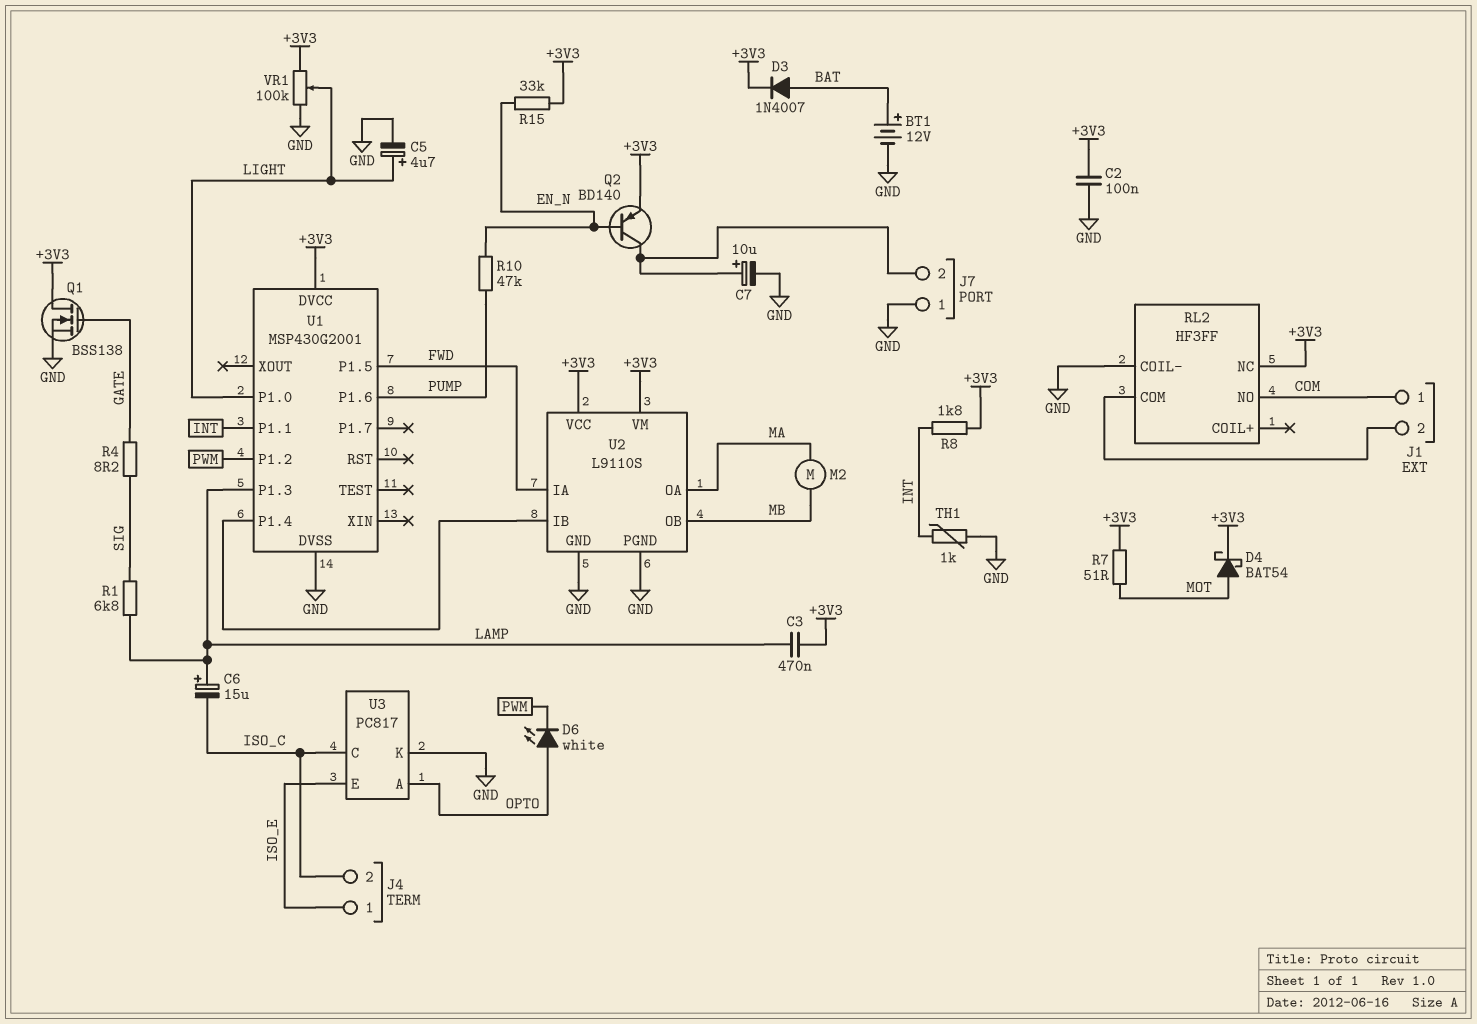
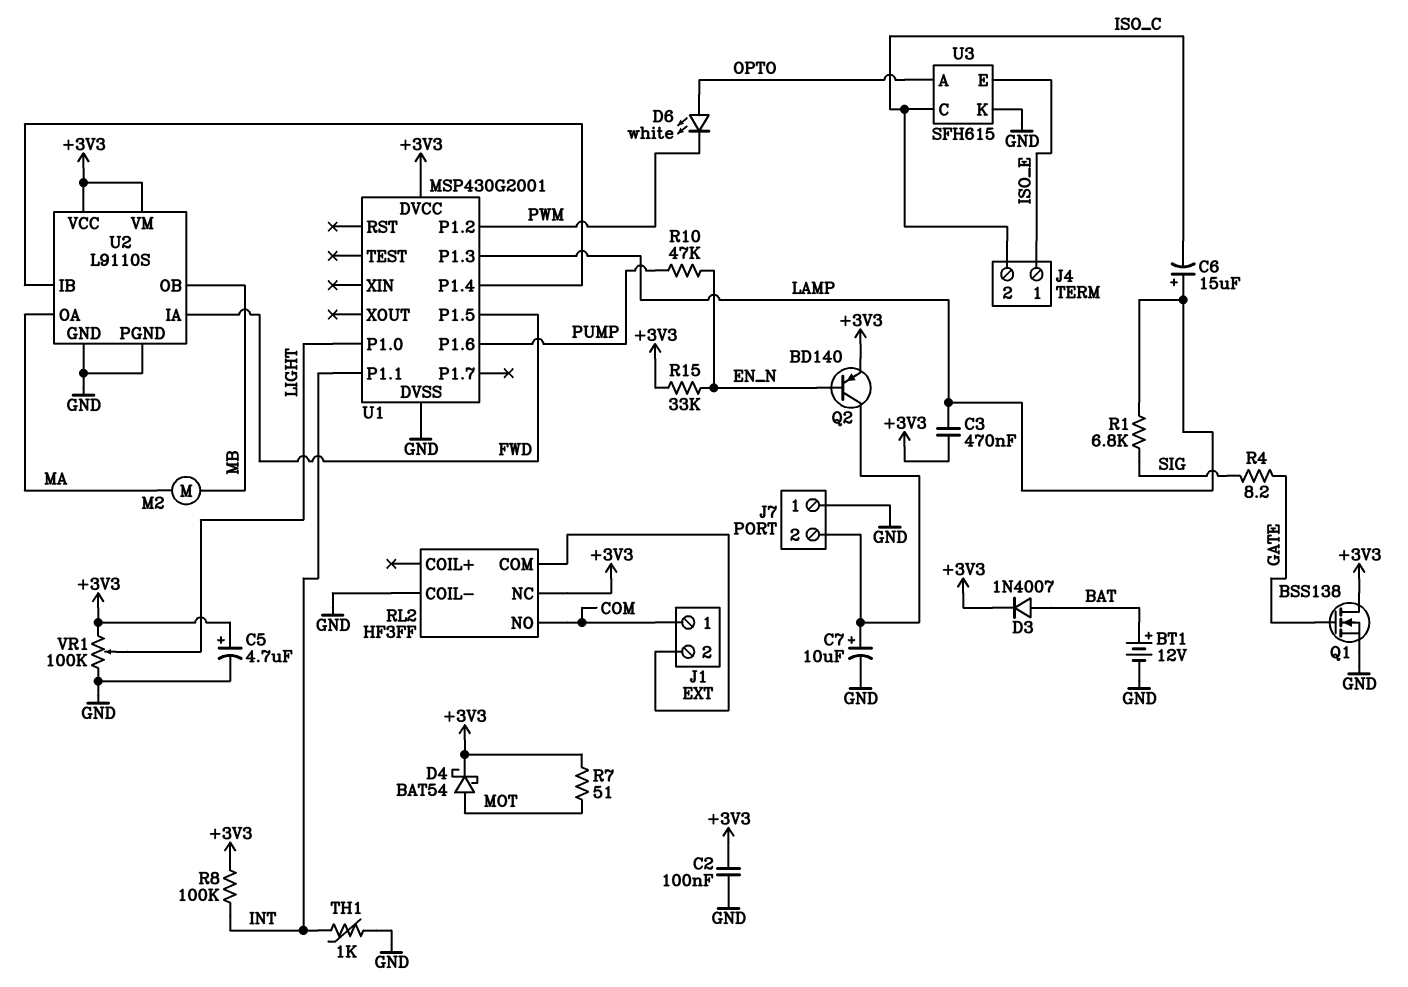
C5: 4.7uF (plus LIGHT, minus GND) -> 4.7uF (plus +3V3, minus GND)
R8: 1.8k (+3V3, INT) -> 100k (+3V3, INT)
U3: PC817 -> SFH615

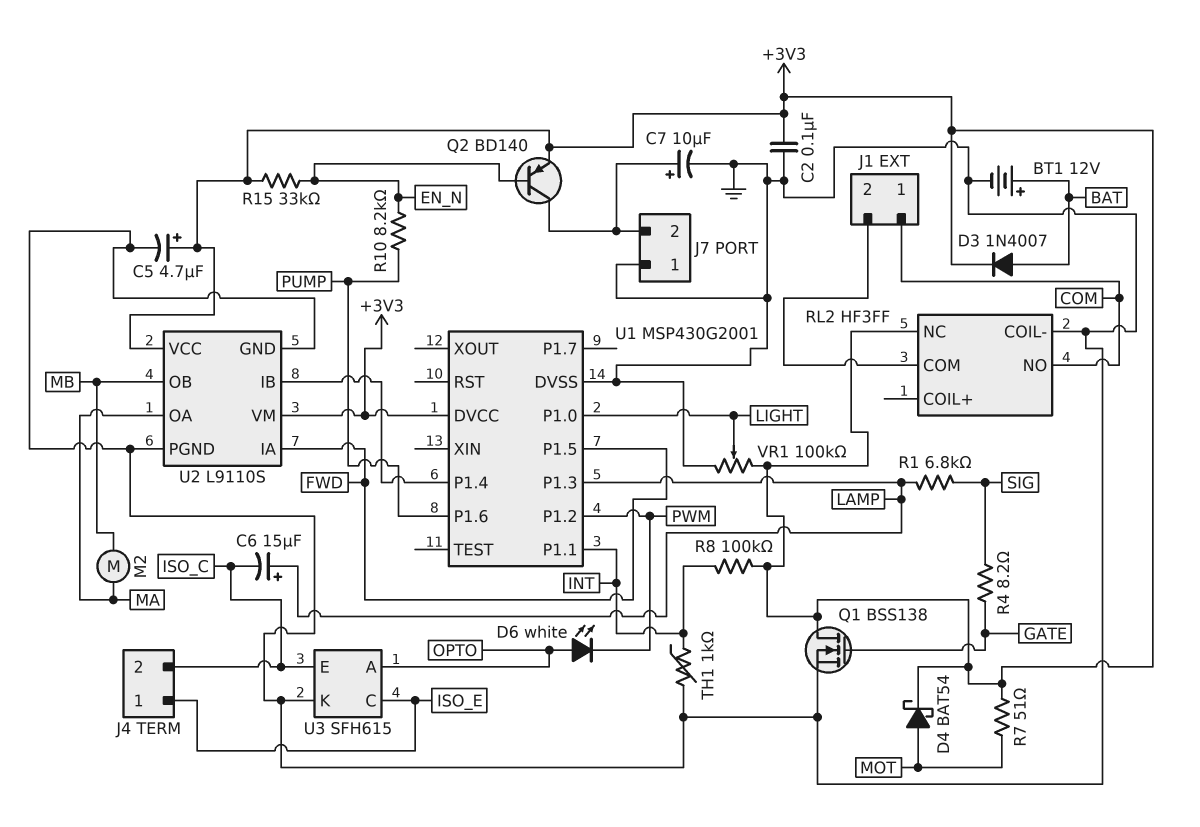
C3: 470nF (+3V3, LAMP) -> none
R10: 47k (EN_N, PUMP) -> 8.2k (EN_N, PUMP)
U3 pin C: ISO_C -> ISO_E
U3 pin E: ISO_E -> ISO_C

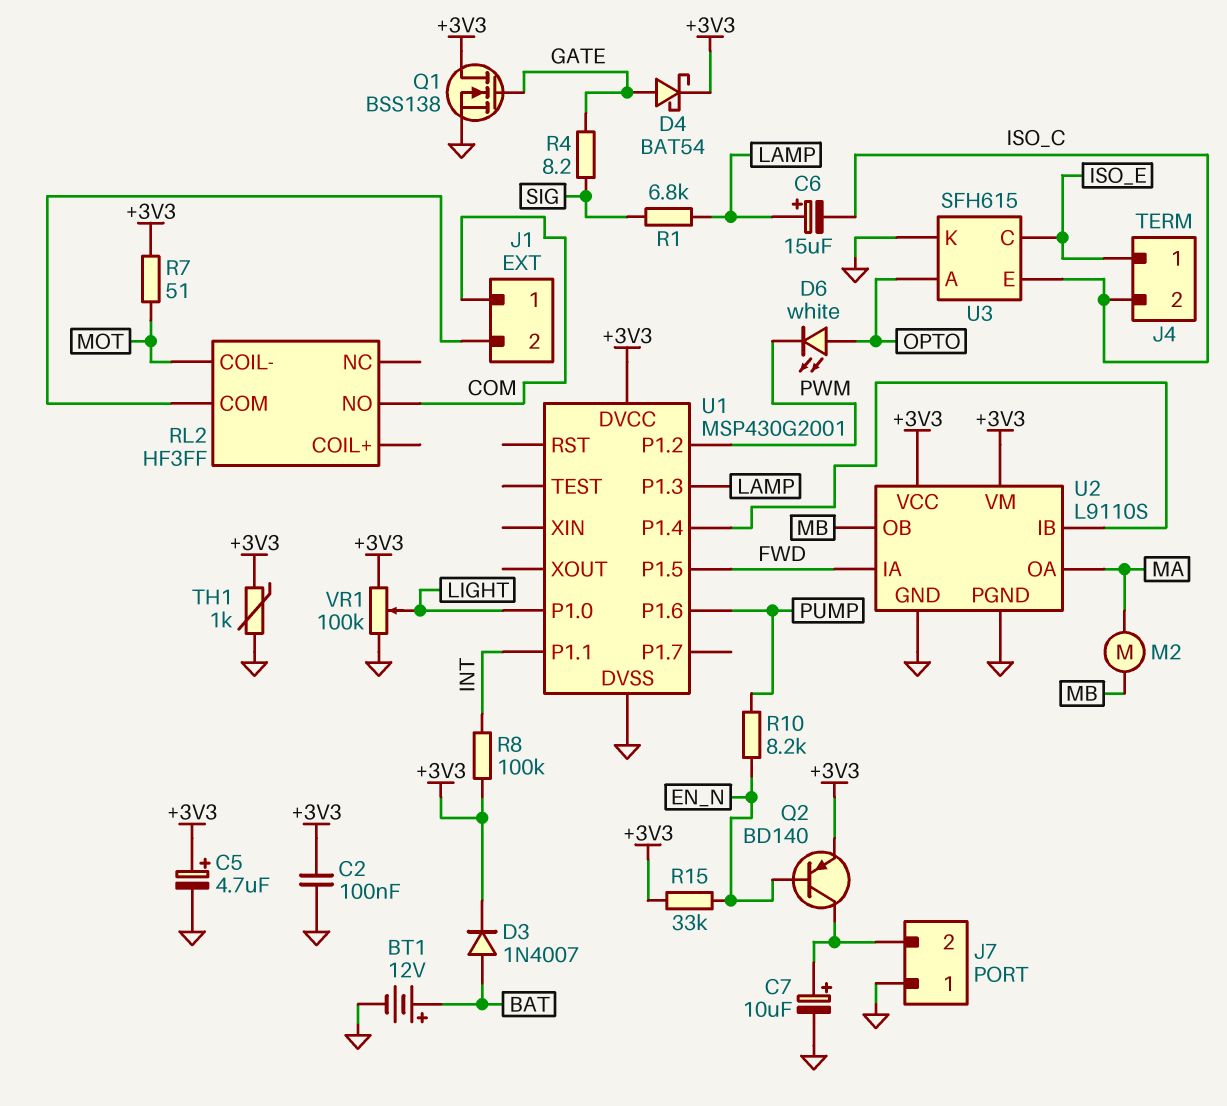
D4: schottky BAT54 (A MOT, K +3V3) -> schottky BAT54 (A GATE, K +3V3)
RL2 pin COIL-: GND -> MOT
RL2 pin NC: +3V3 -> none
TH1: 1k (GND, INT) -> 1k (+3V3, GND)

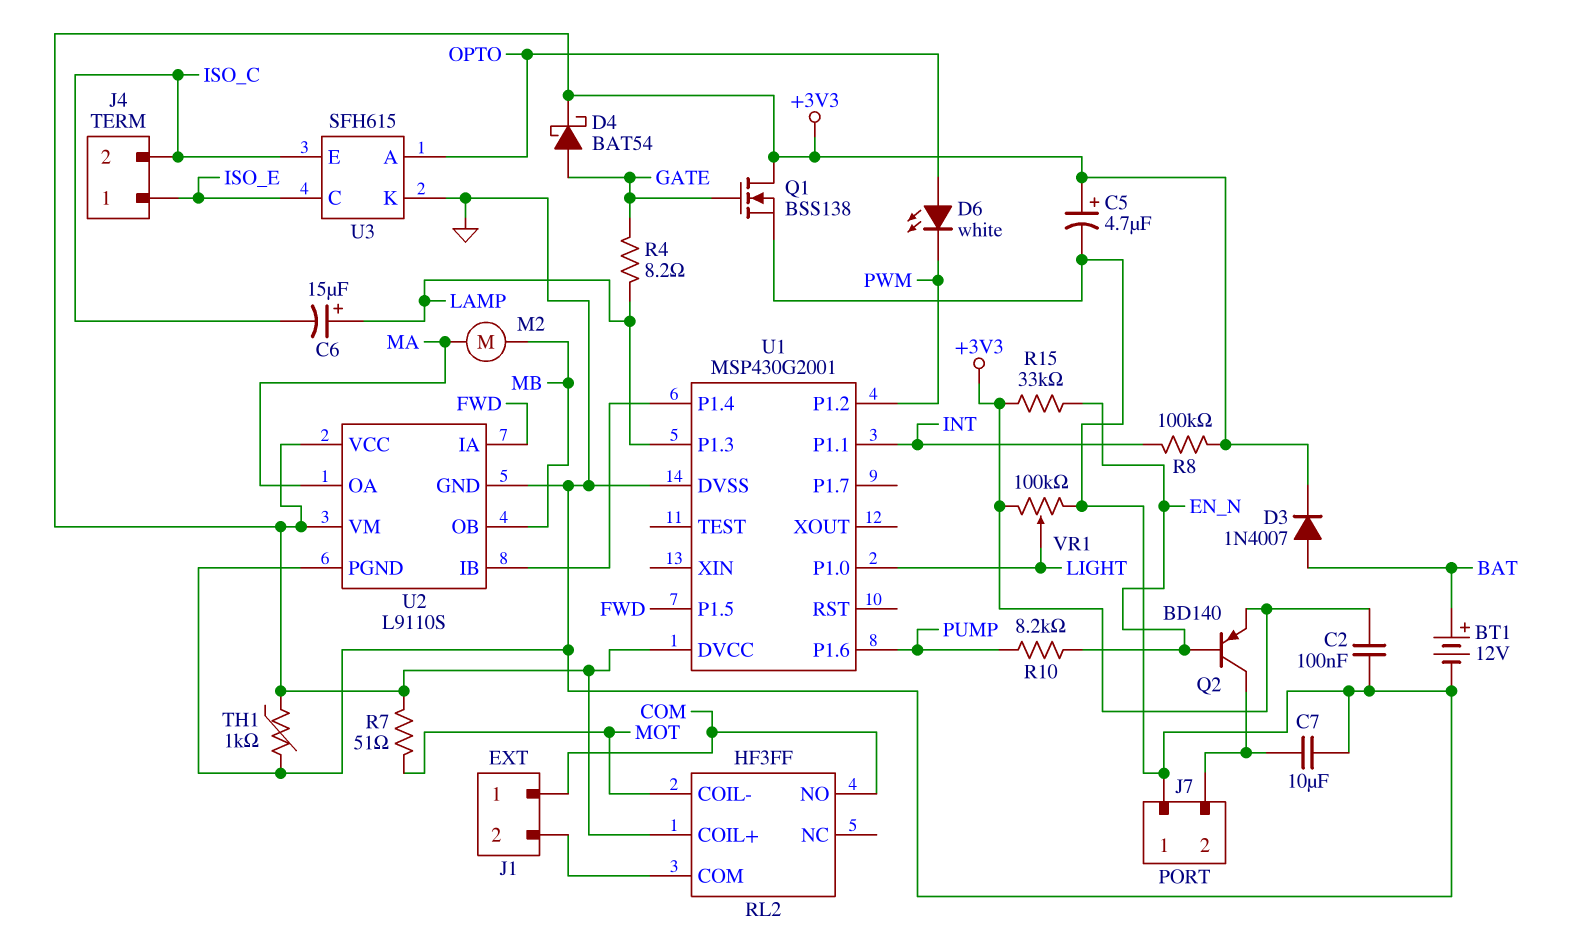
C7: 10uF (plus J7/2, minus GND) -> 10uF (GND, J7/2)
R1: 6.8k (LAMP, SIG) -> none
R4: 8.2 (GATE, SIG) -> 8.2 (GATE, LAMP)
RL2 pin COIL+: none -> +3V3

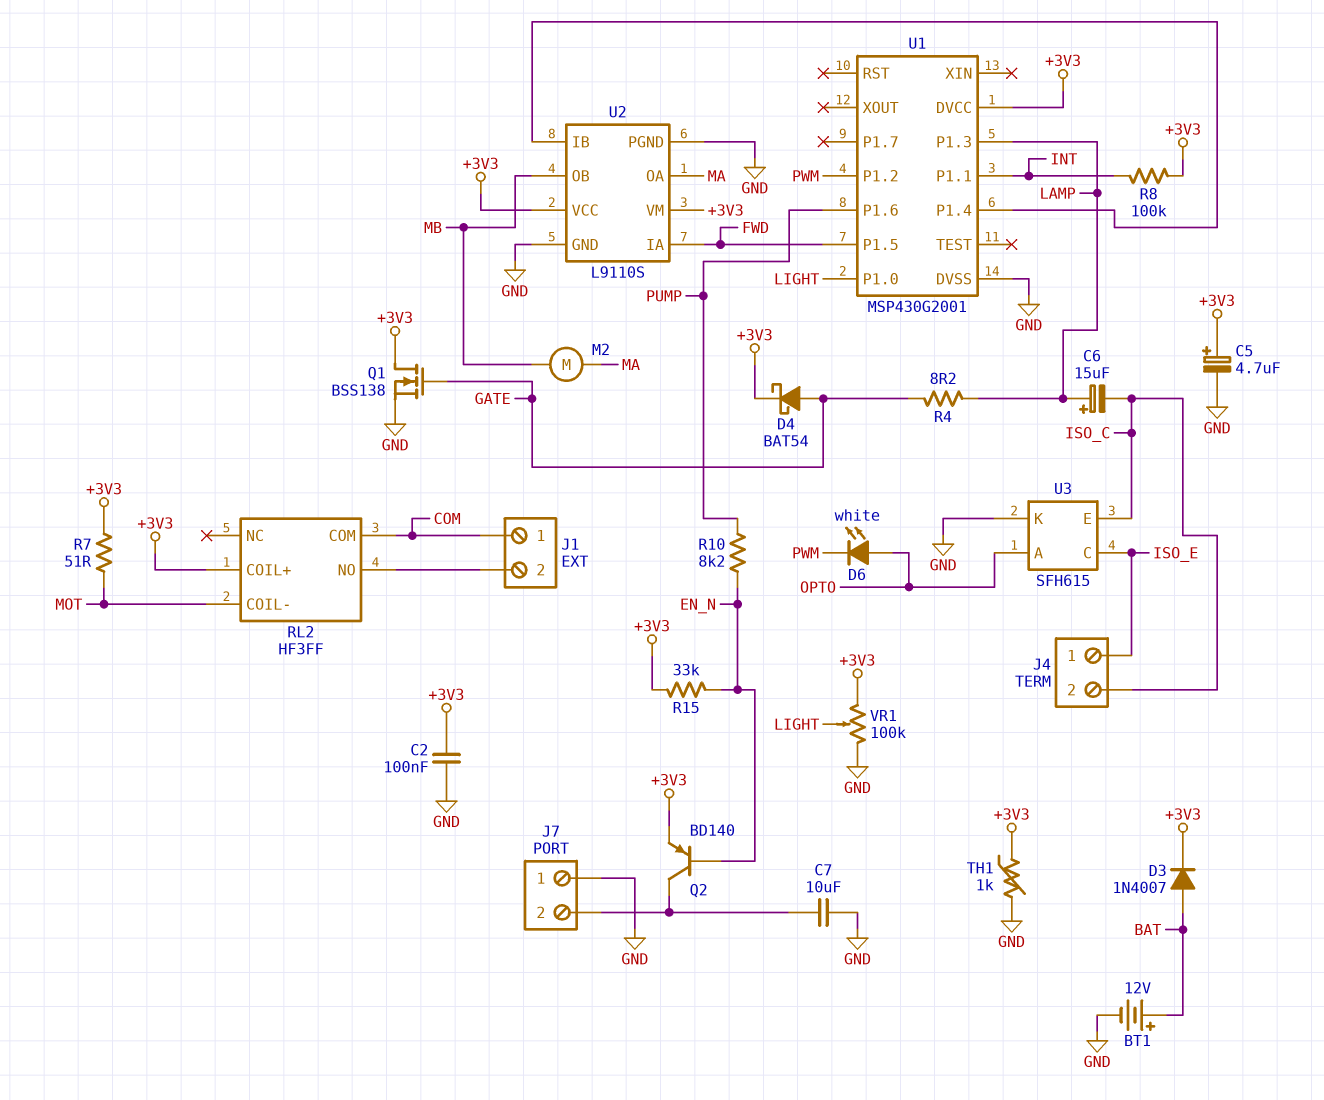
RL2 pin COM: J1/2 -> COM
RL2 pin NO: COM -> J1/2

